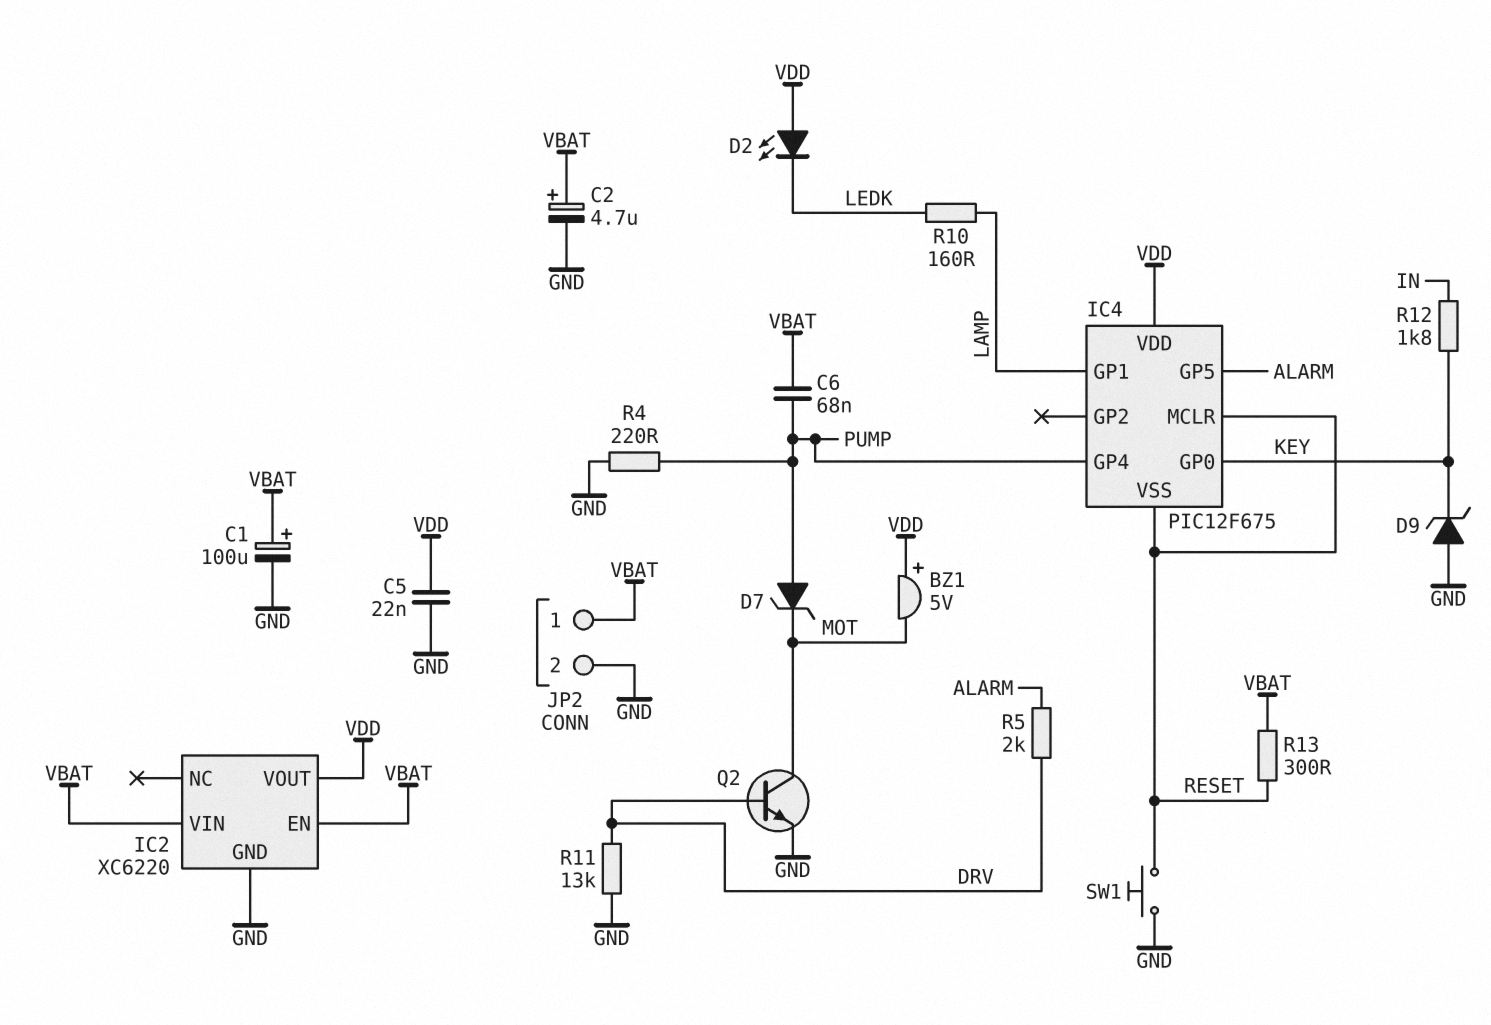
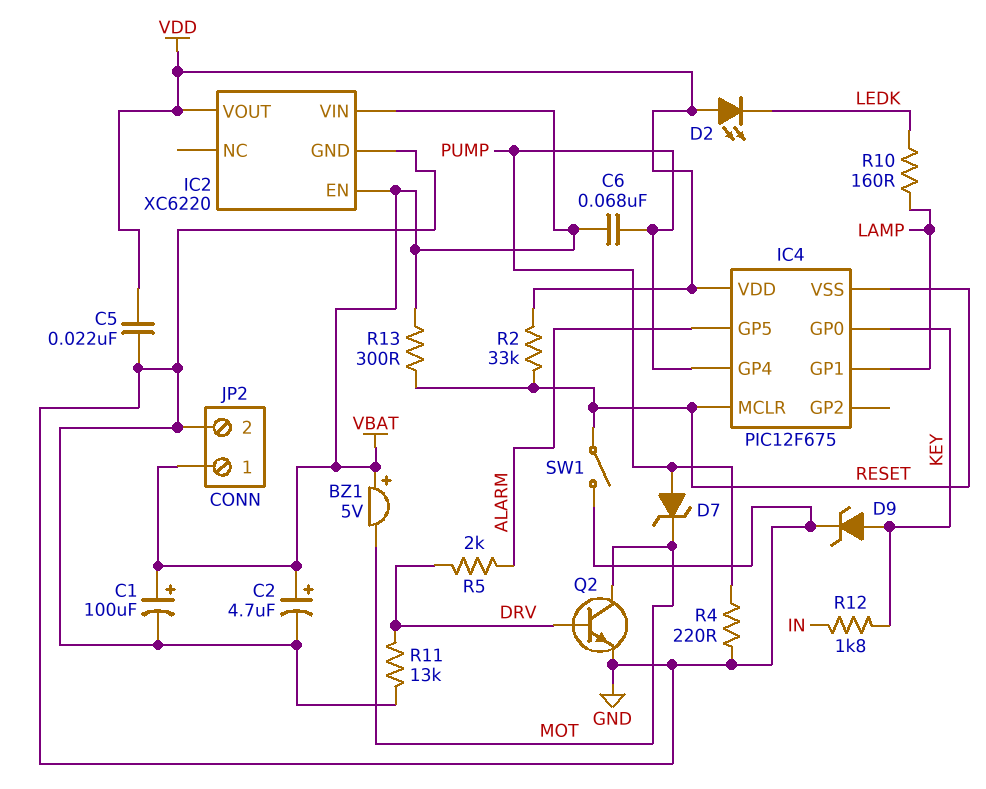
BZ1: buzzer 5V (plus VDD, minus MOT) -> buzzer 5V (plus VBAT, minus MOT)
D9: zener (A GND, K KEY) -> zener (A KEY, K GND)
R2: none -> 33k (RESET, VDD)
SW1: button (GND, RESET) -> switch (GND, RESET)

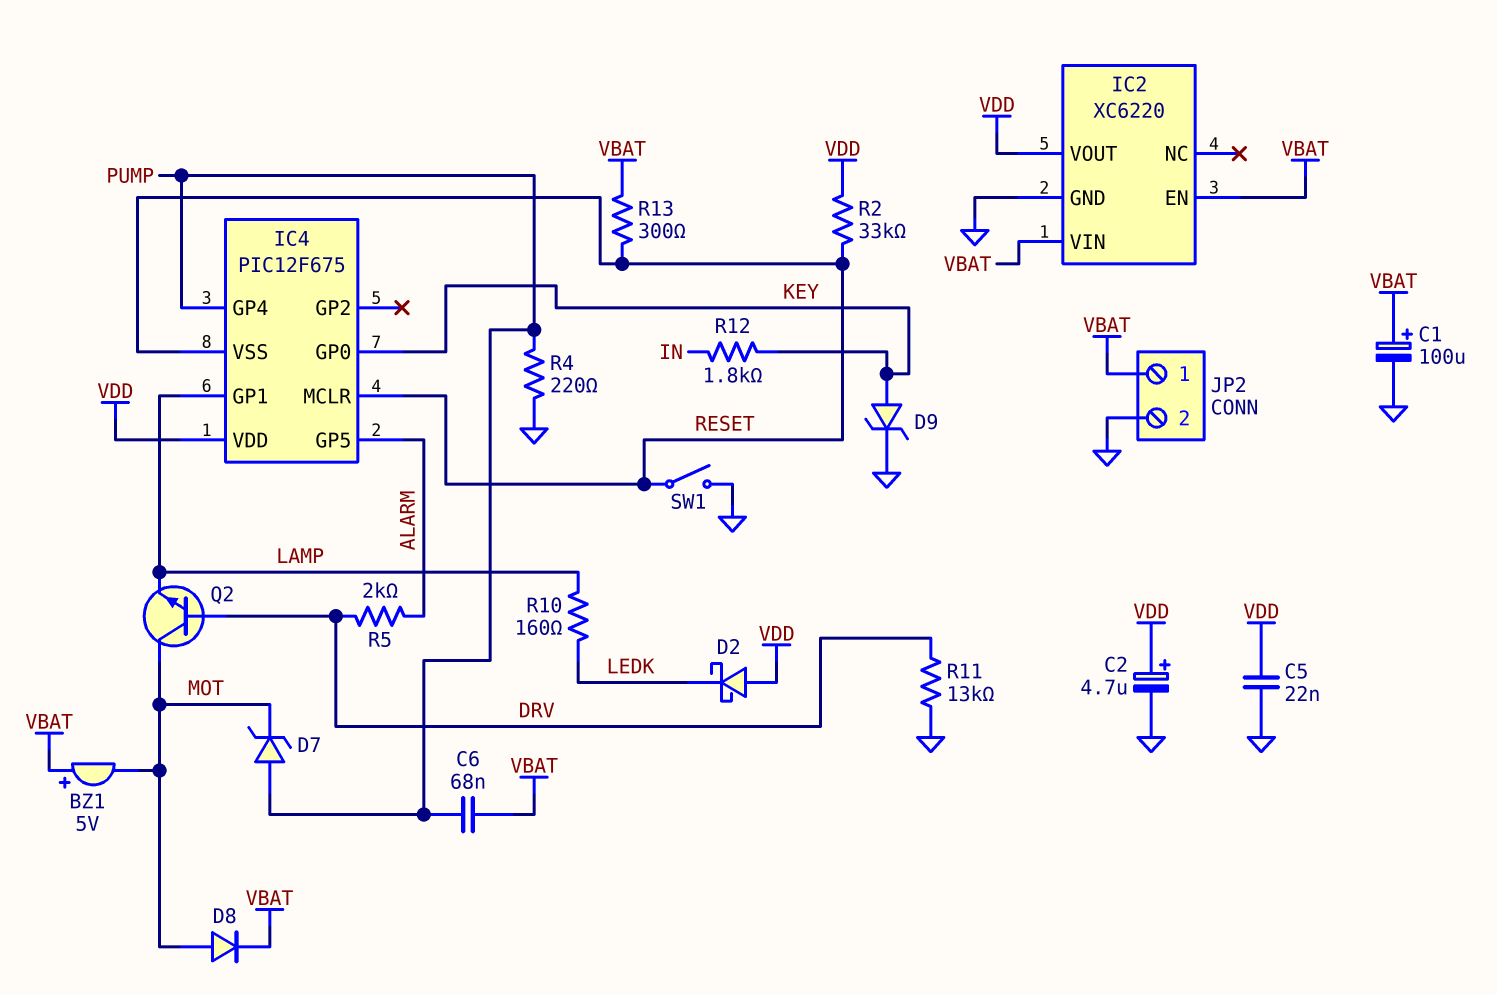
C2: 4.7uF (plus VBAT, minus GND) -> 4.7uF (plus VDD, minus GND)
D2: LED (A VDD, K LEDK) -> schottky (A VDD, K LEDK)
D8: none -> diode (A MOT, K VBAT)
Q2: NPN (B DRV, C MOT, E GND) -> NPN (B DRV, C MOT, E LAMP)

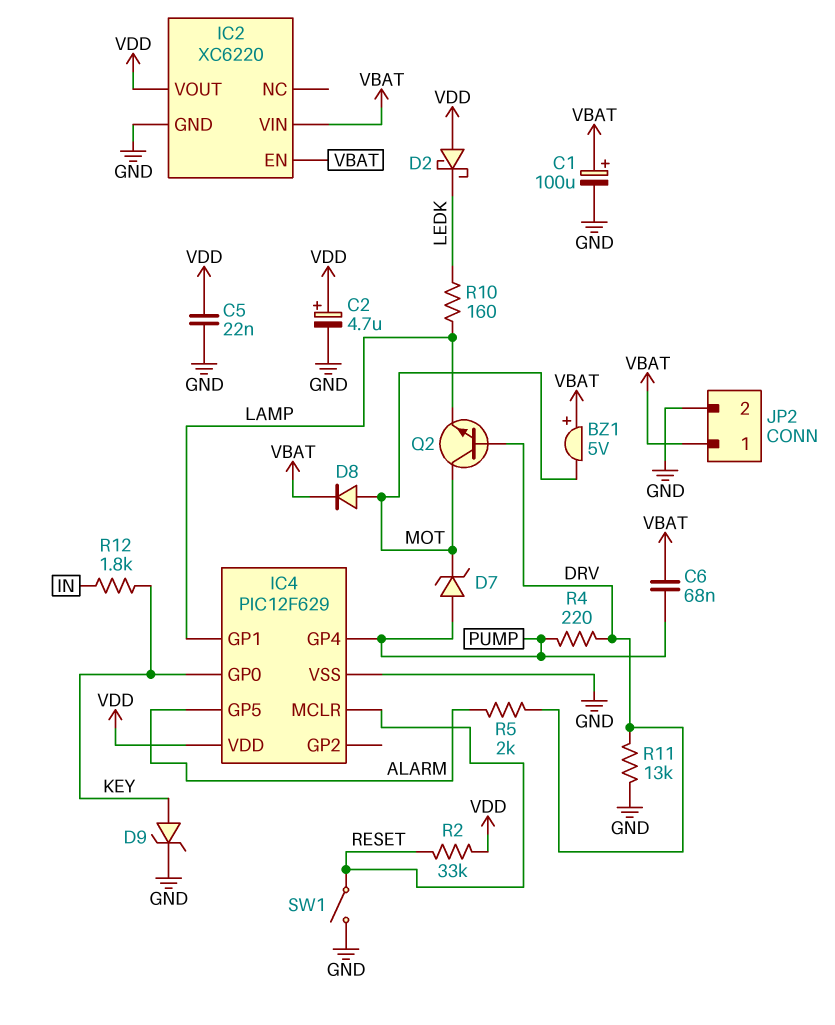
IC4: PIC12F675 -> PIC12F629
IC4 pin VSS: RESET -> GND
R4: 220 (GND, PUMP) -> 220 (DRV, PUMP)
R13: 300 (RESET, VBAT) -> none

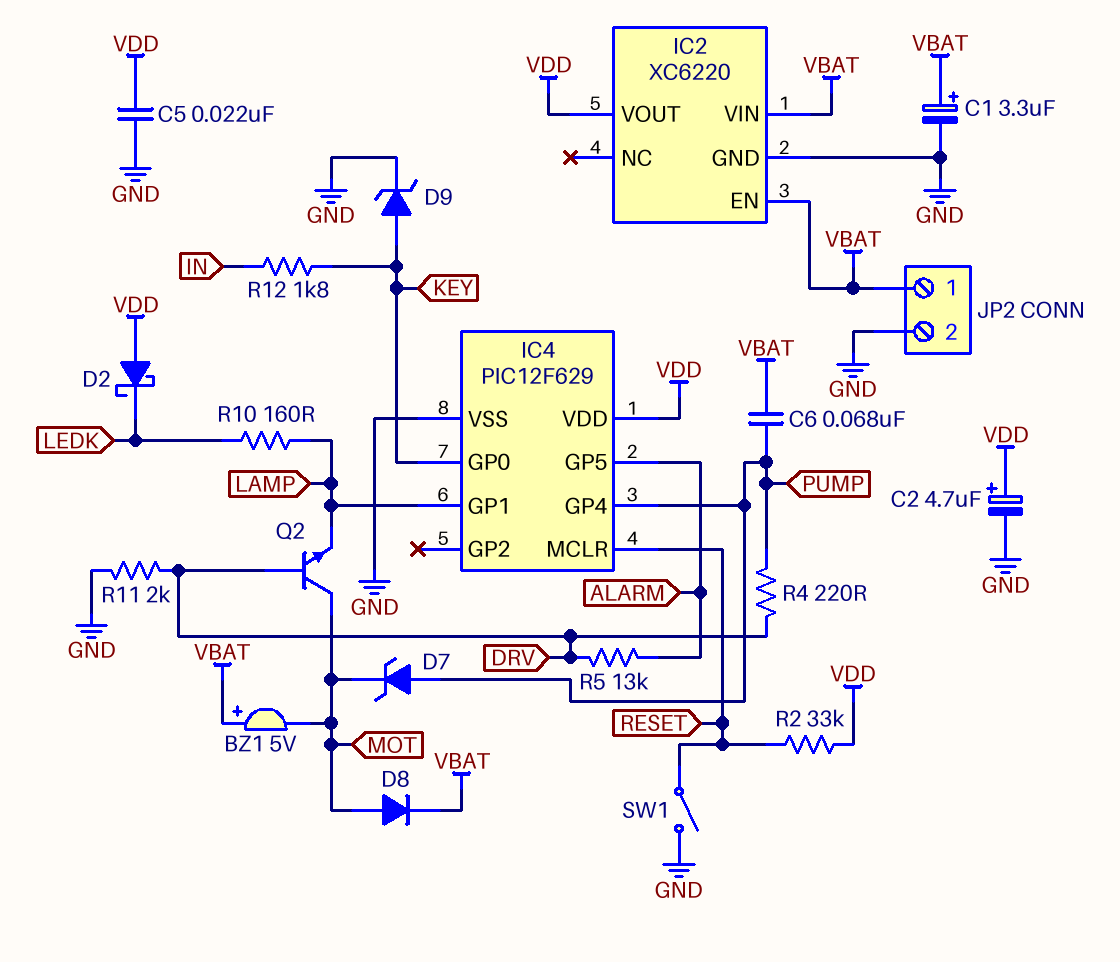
C1: 100uF (plus VBAT, minus GND) -> 3.3uF (plus VBAT, minus GND)
R5: 2k (ALARM, DRV) -> 13k (ALARM, DRV)
R11: 13k (DRV, GND) -> 2k (DRV, GND)

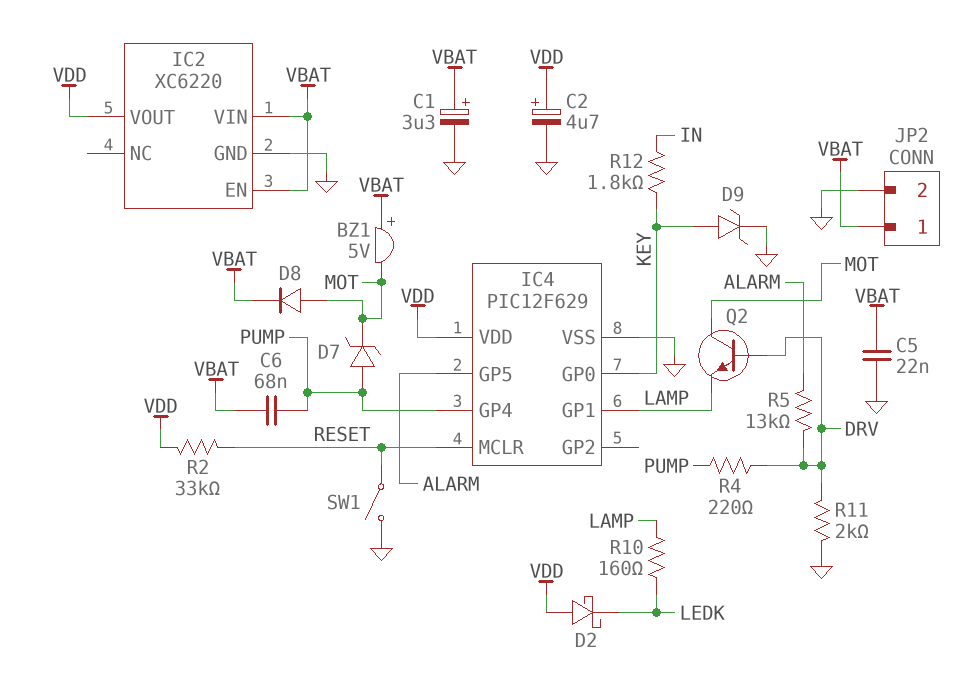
C5: 22nF (GND, VDD) -> 22nF (GND, VBAT)

